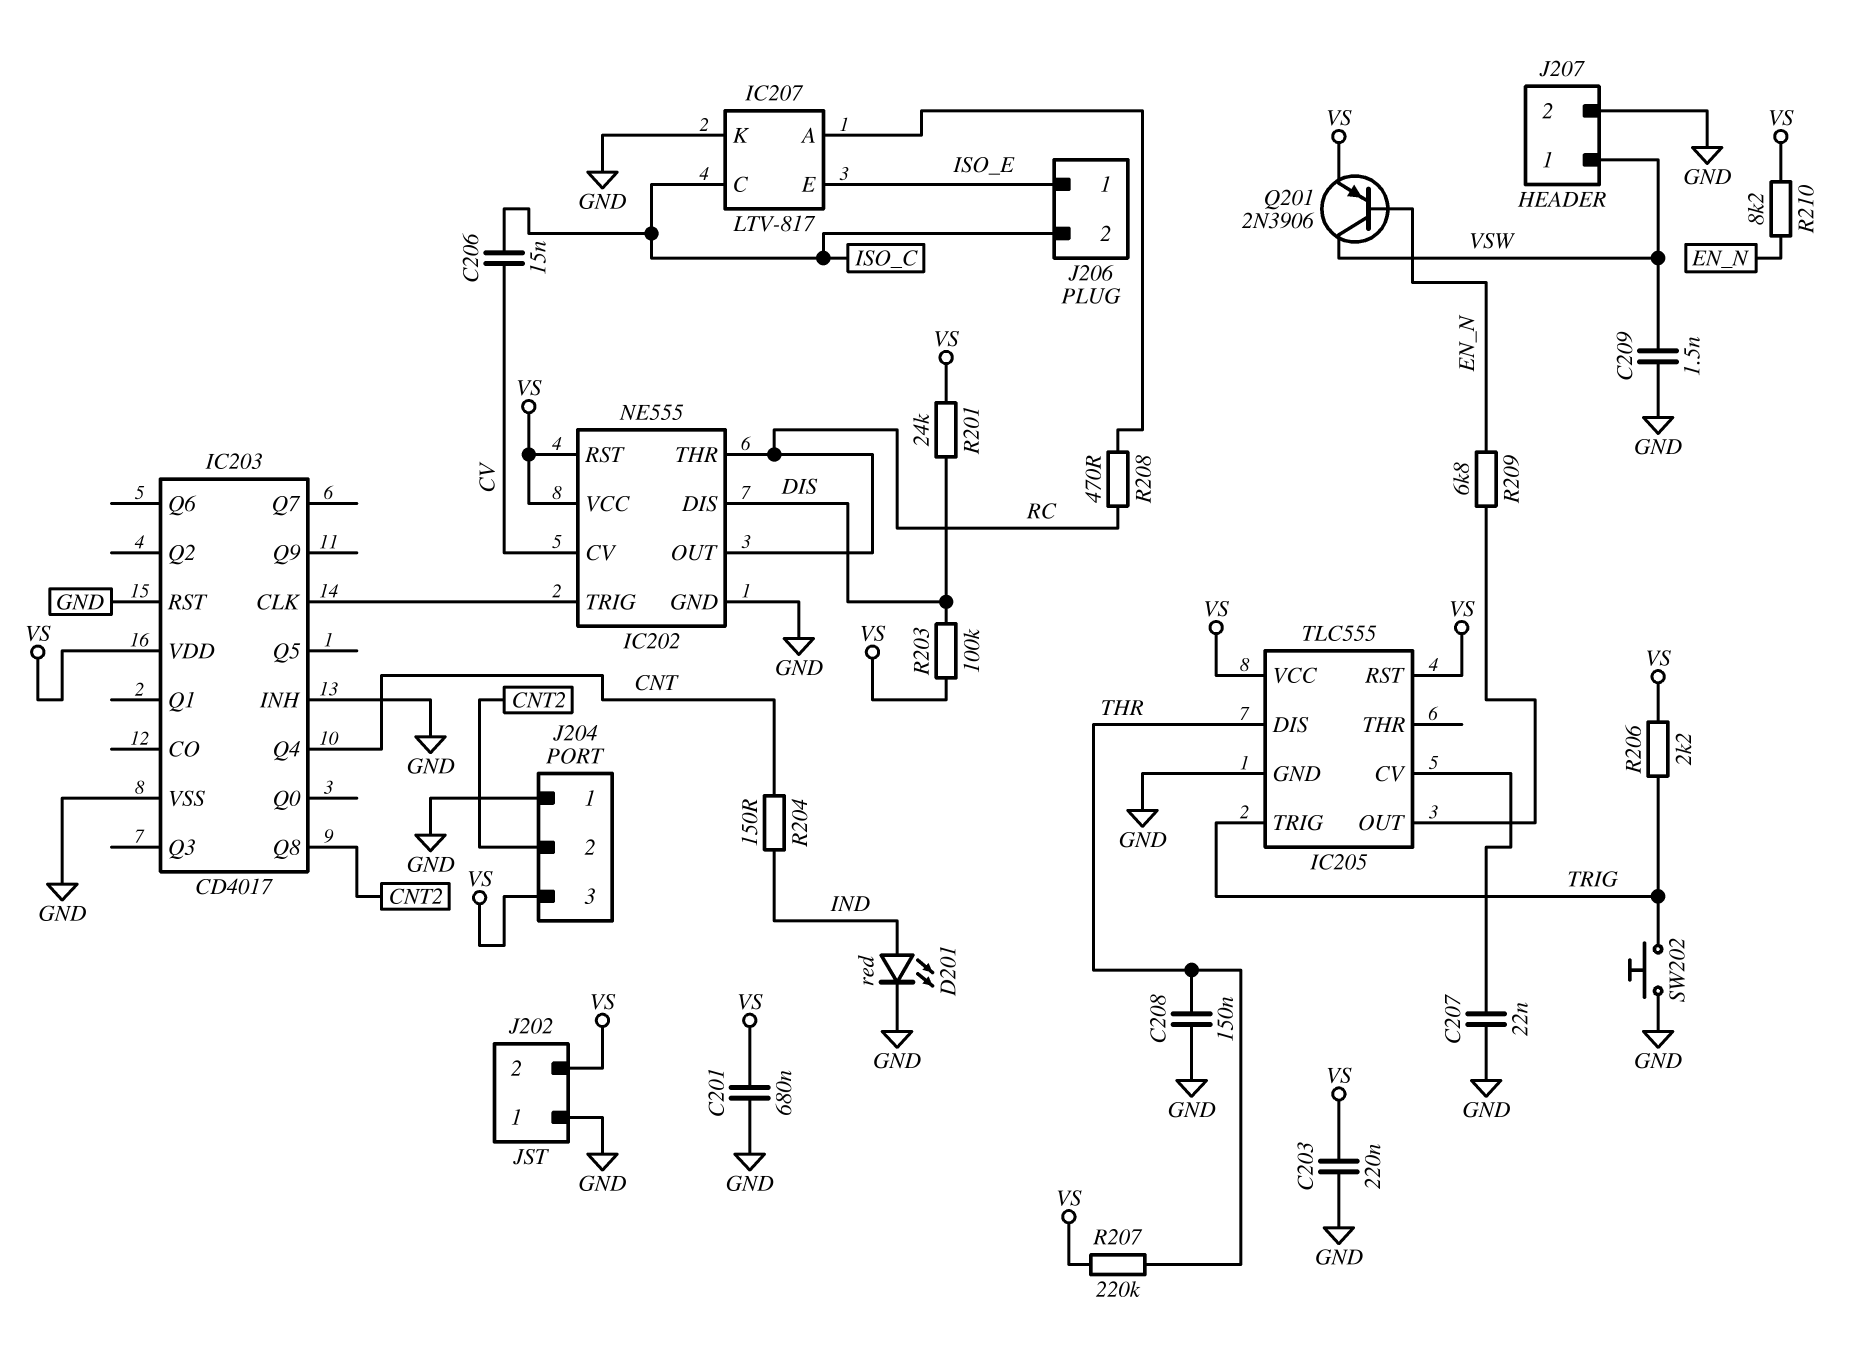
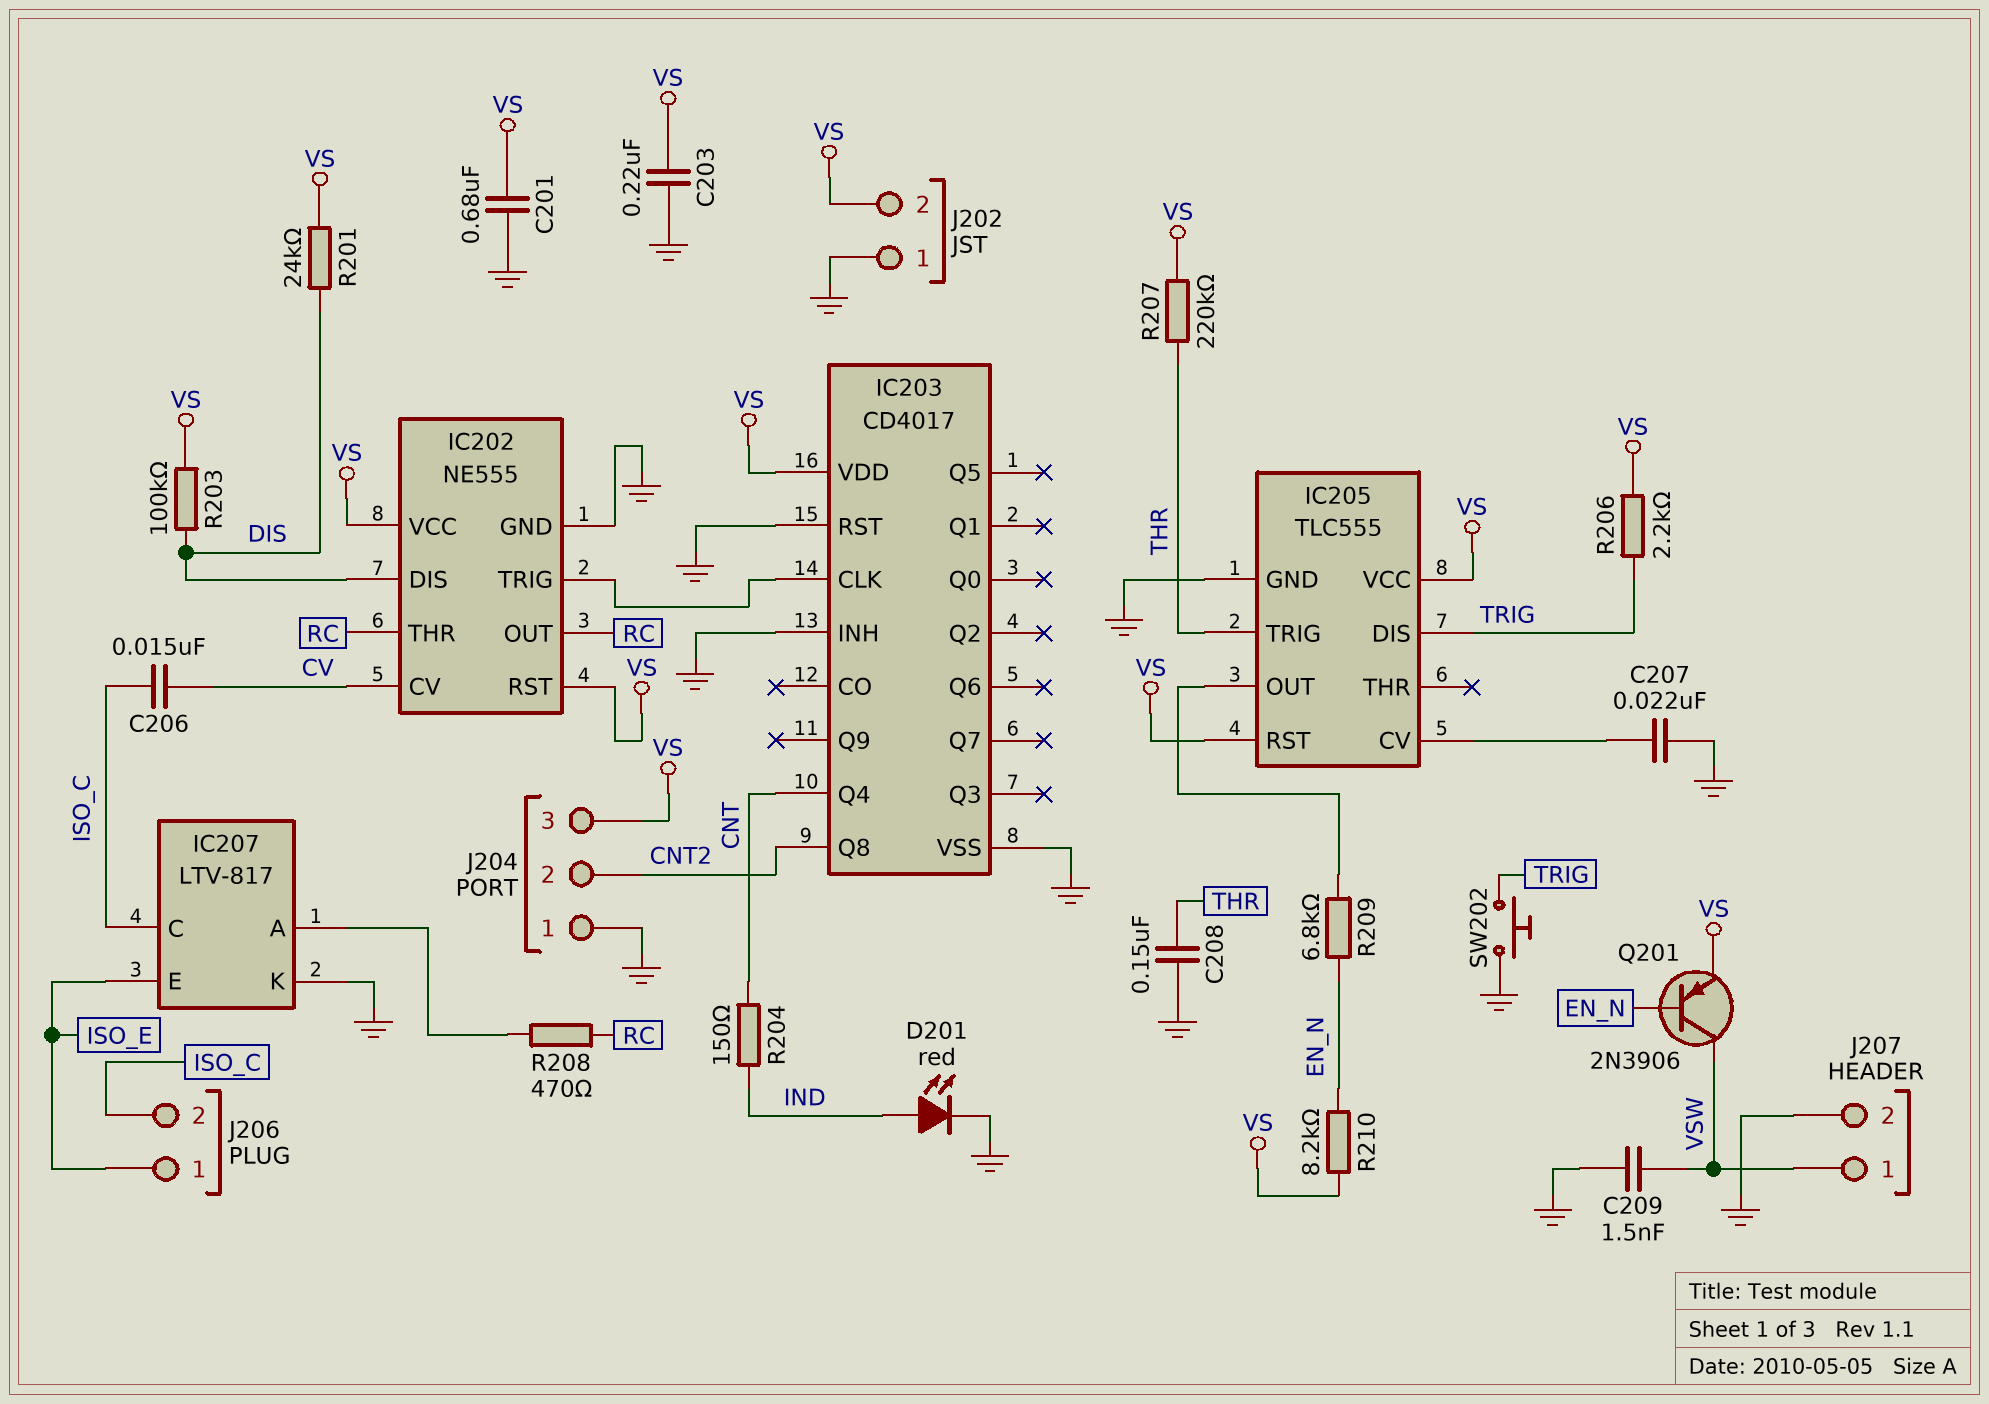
IC205 pin DIS: THR -> TRIG
IC205 pin TRIG: TRIG -> THR

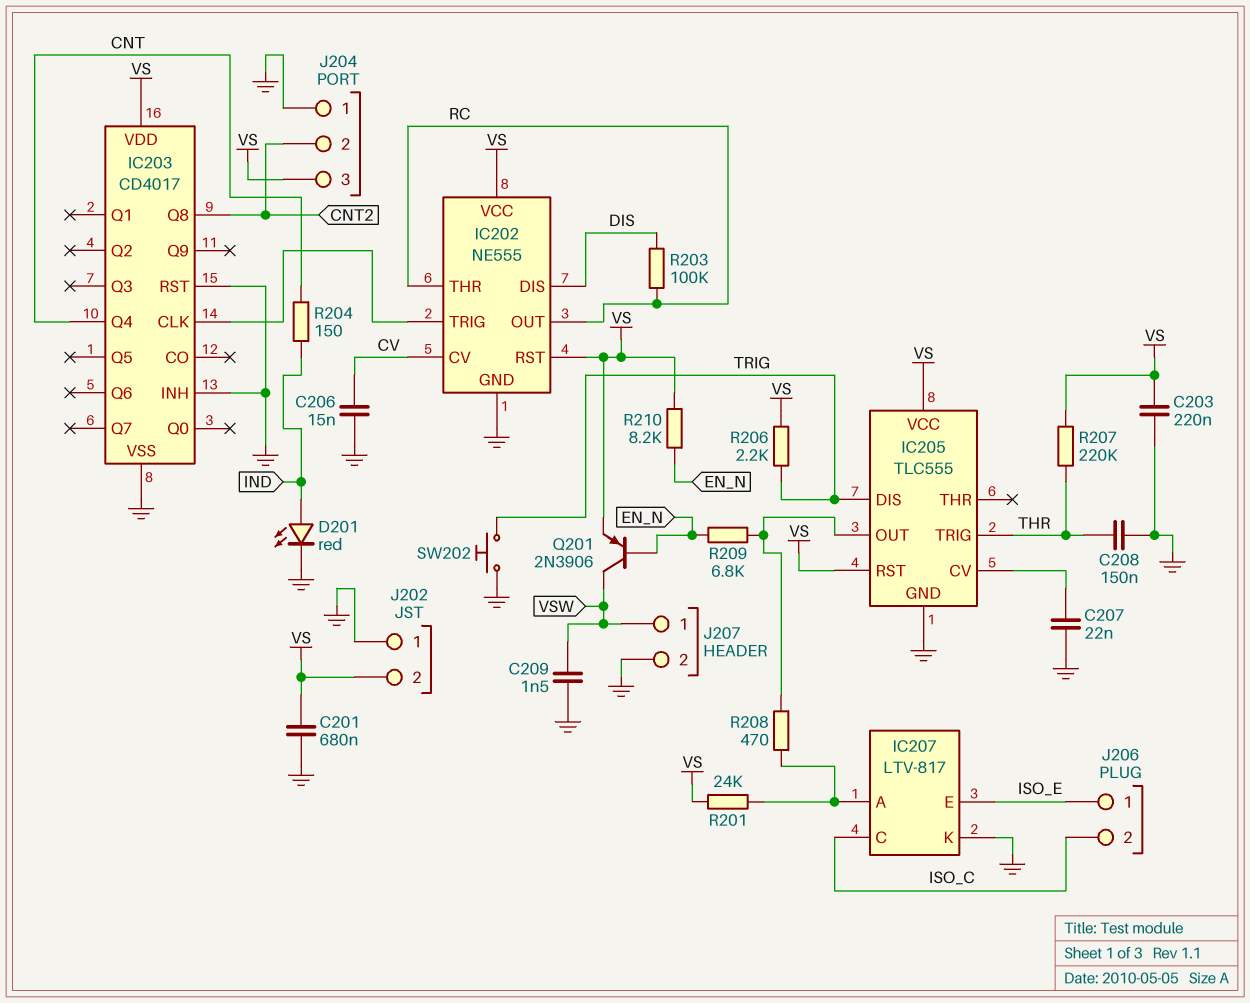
C206: 15nF (CV, ISO_C) -> 15nF (CV, GND)
R201: 24k (DIS, VS) -> 24k (IC207/A, VS)
R203: 100k (DIS, VS) -> 100k (DIS, RC)
R208: 470 (IC207/A, RC) -> 470 (IC205/OUT, IC207/A)

